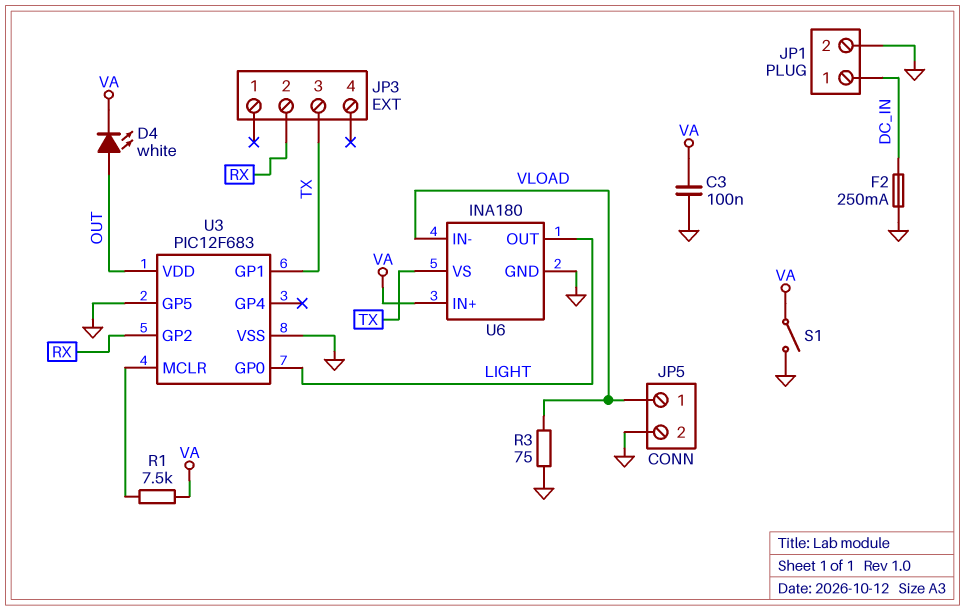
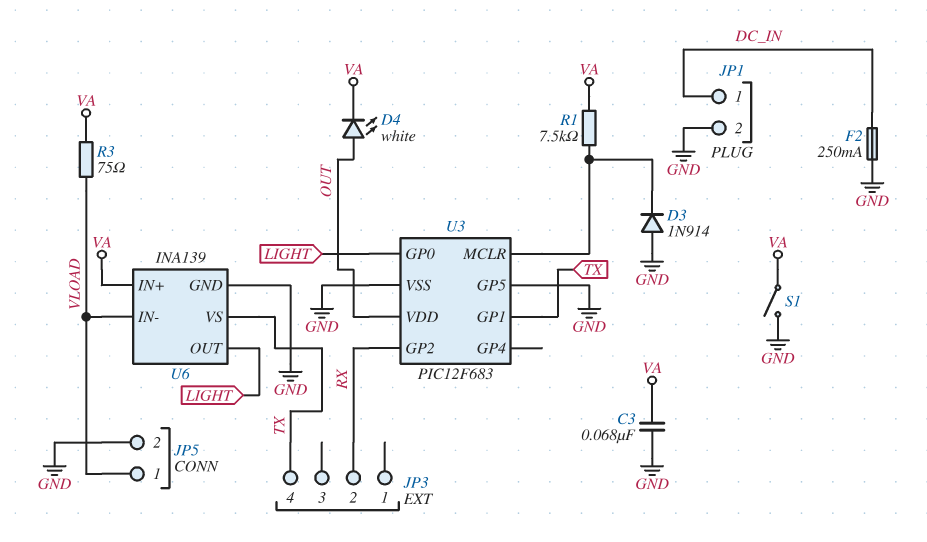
C3: 100nF (GND, VA) -> 68nF (GND, VA)
D3: none -> diode 1N914 (A GND, K U3/MCLR)
JP3 pin 3: TX -> none
JP3 pin 4: none -> TX
R3: 75 (GND, VLOAD) -> 75 (VA, VLOAD)
U6: INA180 -> INA139

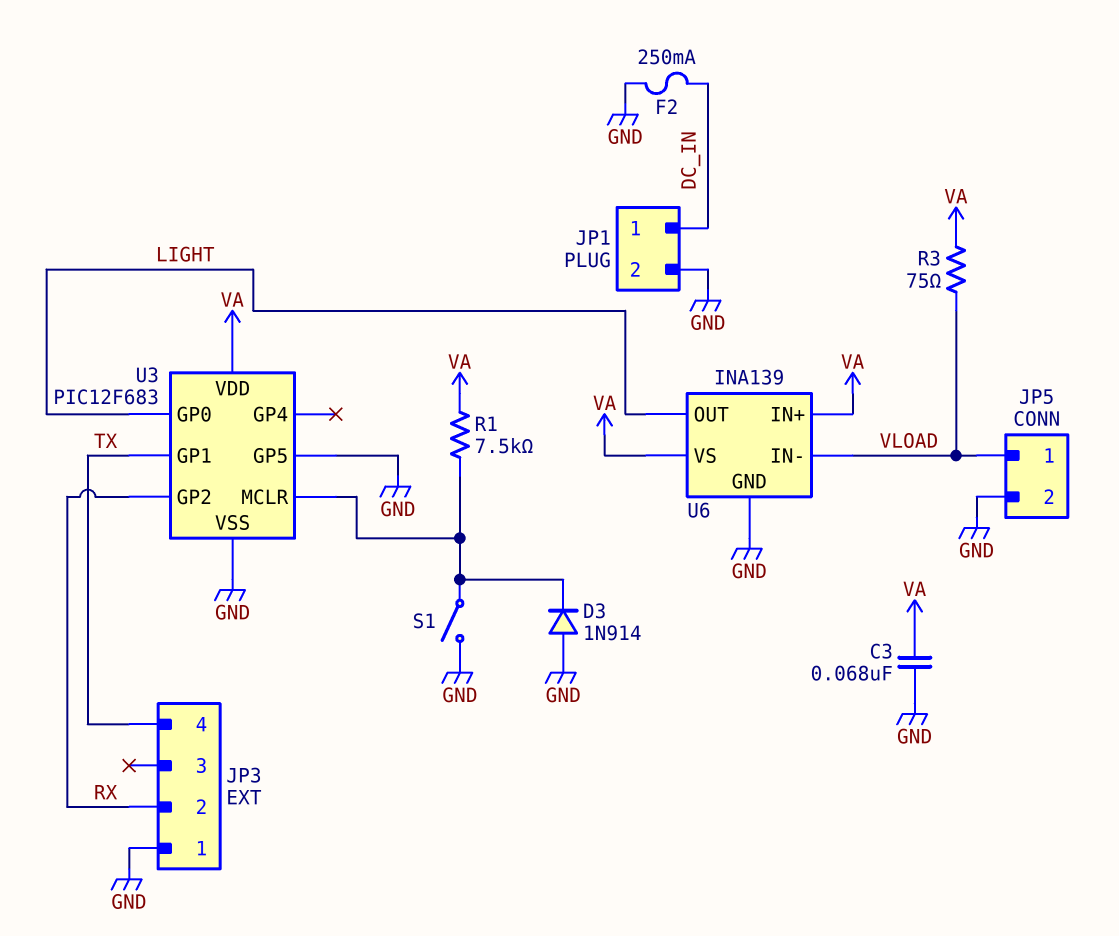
D4: LED white (A OUT, K VA) -> none
JP3 pin 1: none -> GND
S1: switch (GND, VA) -> switch (GND, U3/MCLR)
U3 pin VDD: OUT -> VA
U6 pin VS: TX -> VA

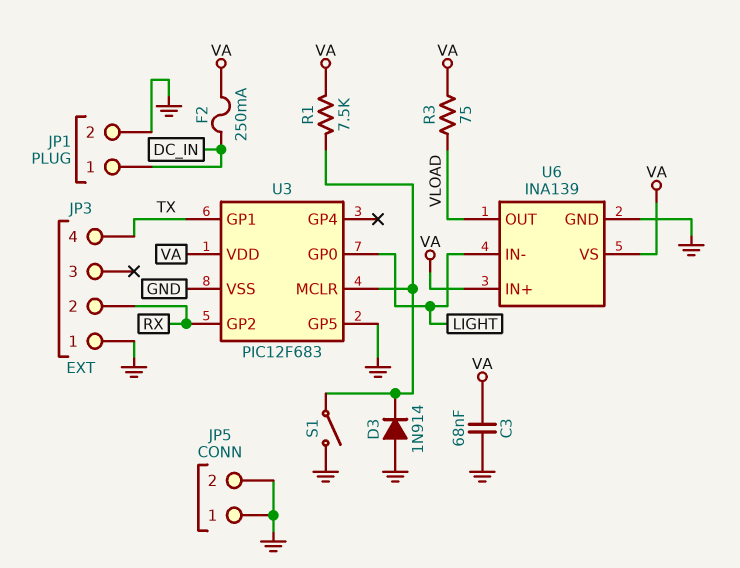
F2: 250mA (DC_IN, GND) -> 250mA (DC_IN, VA)
JP5 pin 1: VLOAD -> GND
U6 pin IN-: VLOAD -> LIGHT
U6 pin OUT: LIGHT -> VLOAD

